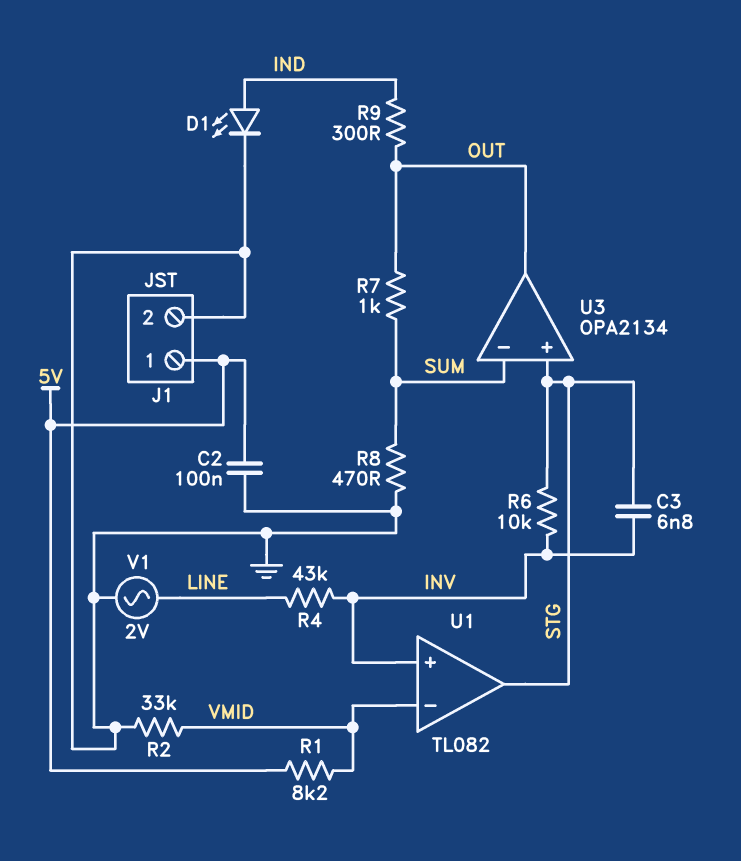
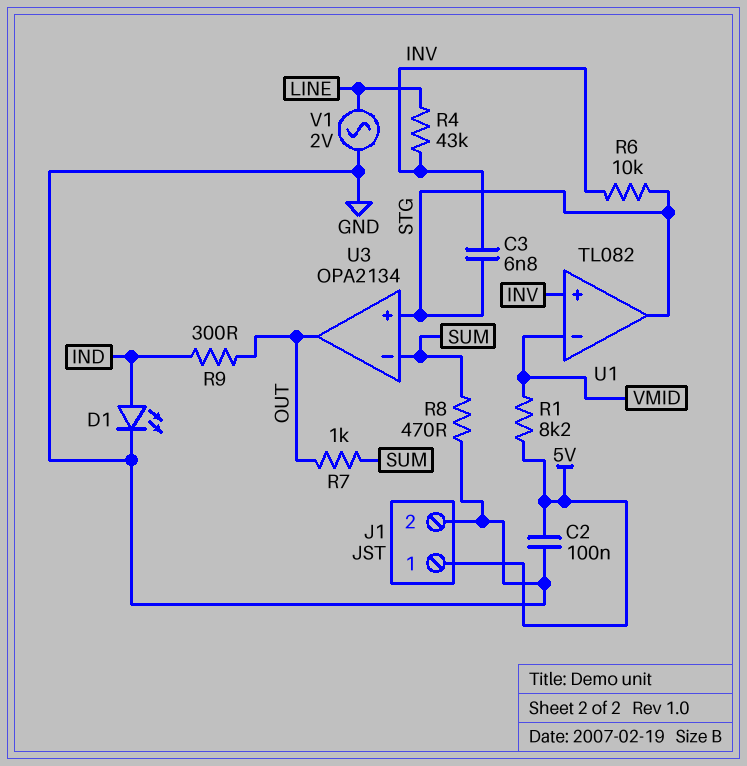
R2: 33k (GND, VMID) -> none

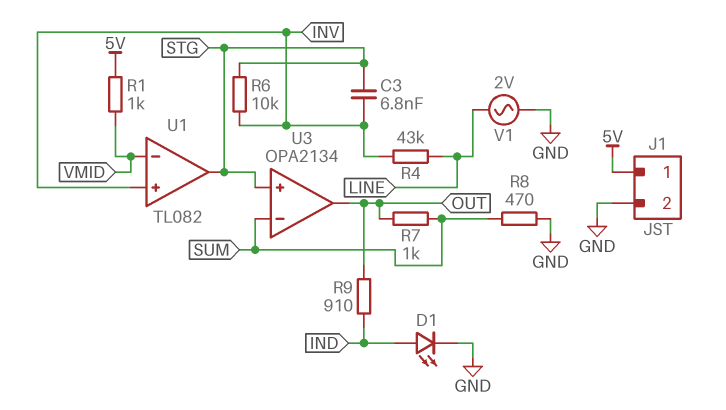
C2: 100nF (5V, GND) -> none
R1: 8.2k (5V, VMID) -> 1k (5V, VMID)
R9: 300 (IND, OUT) -> 910 (IND, OUT)

